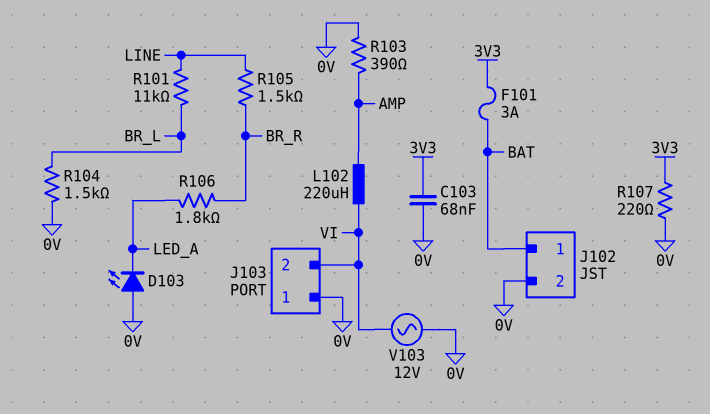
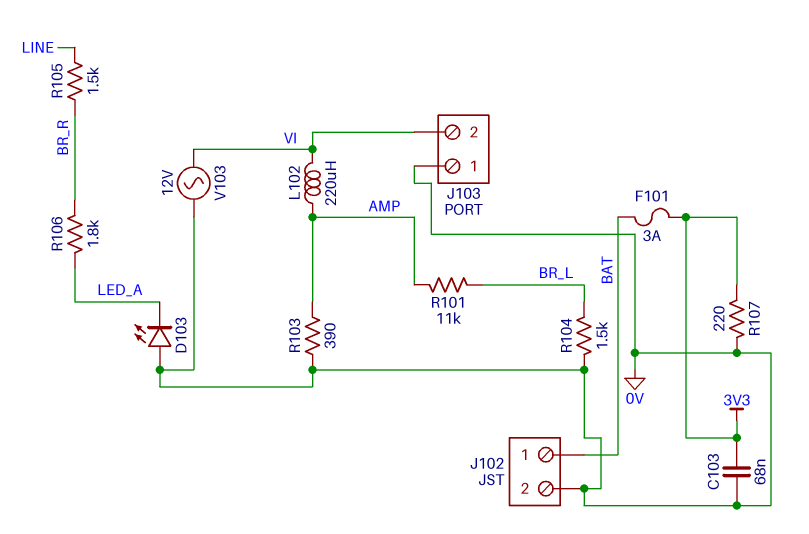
R101: 11k (BR_L, LINE) -> 11k (AMP, BR_L)

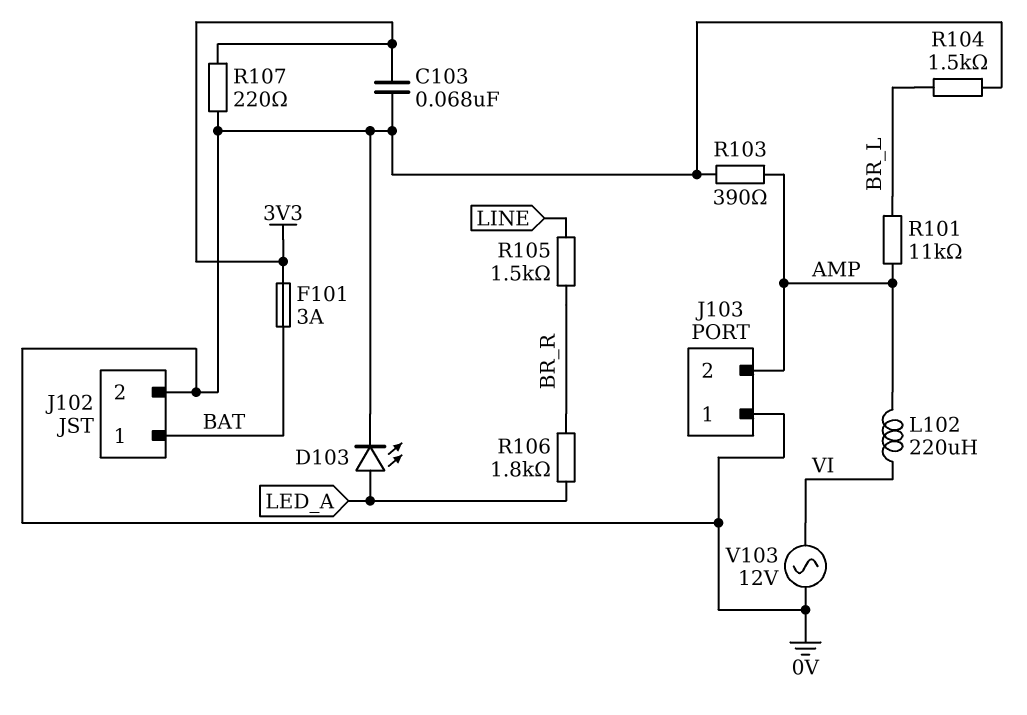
D103: LED (A 0V, K LED_A) -> LED (A LED_A, K 0V)
J103 pin 2: VI -> AMP

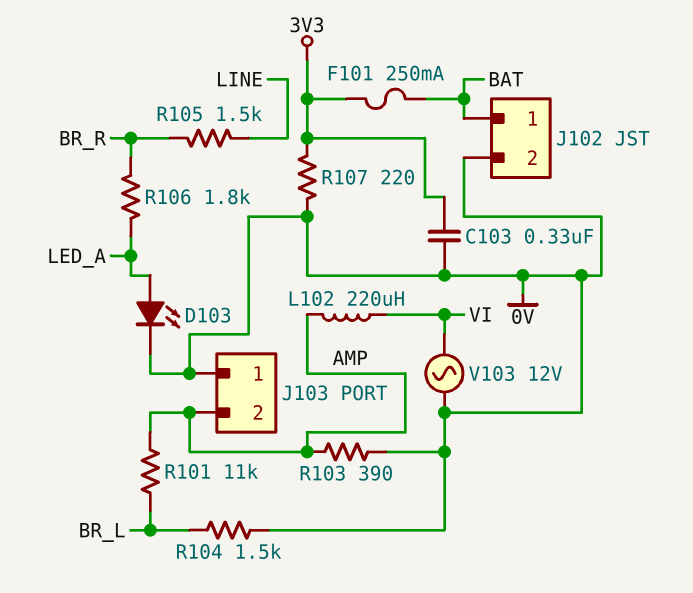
C103: 68nF (0V, 3V3) -> 330nF (0V, 3V3)
F101: 3A (3V3, BAT) -> 250mA (3V3, BAT)

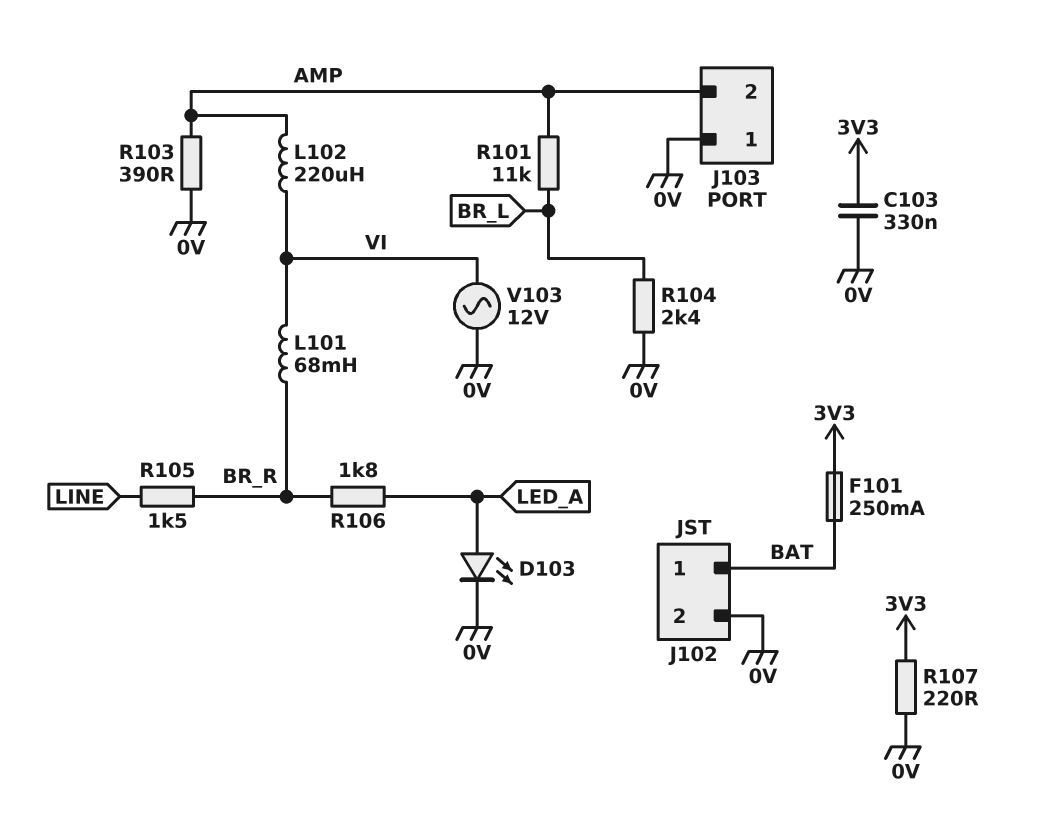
L101: none -> 68mH (BR_R, VI)
R104: 1.5k (0V, BR_L) -> 2.4k (0V, BR_L)

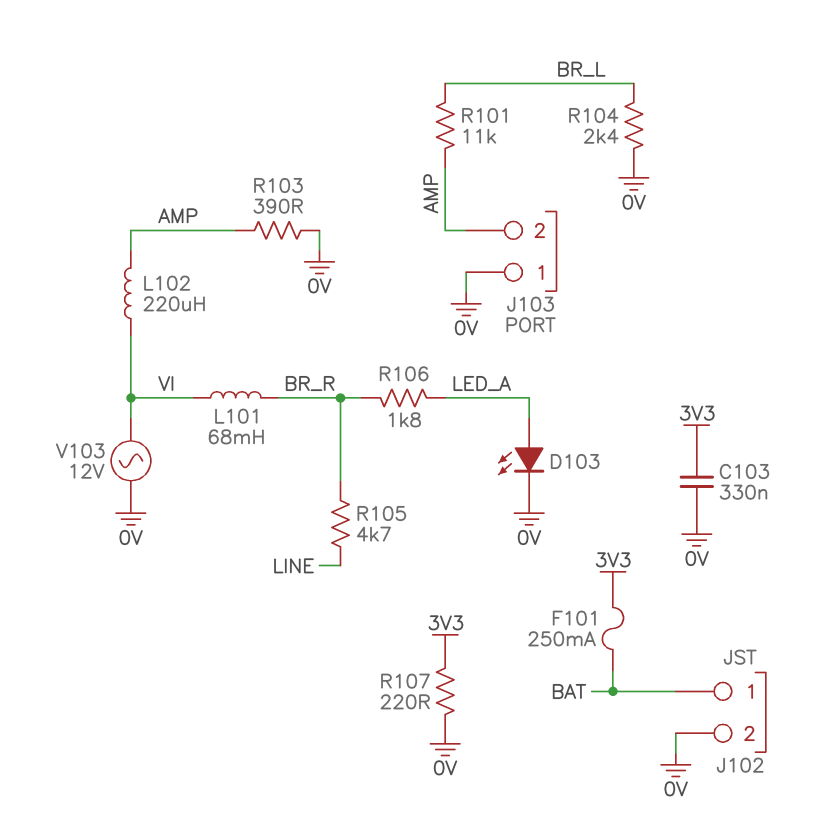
R105: 1.5k (BR_R, LINE) -> 4.7k (BR_R, LINE)

